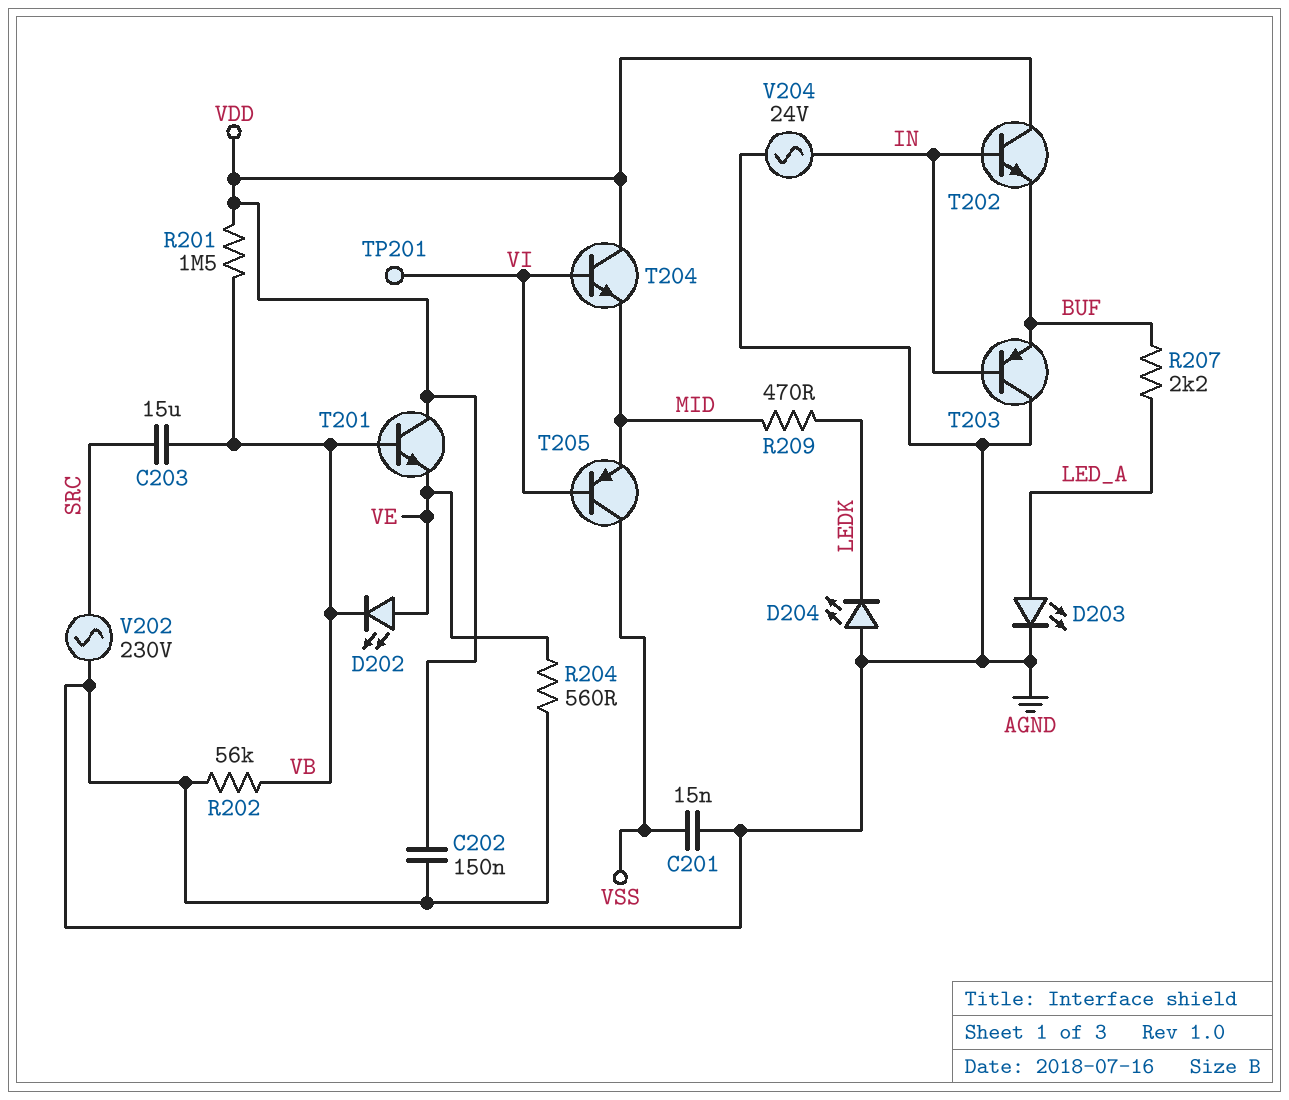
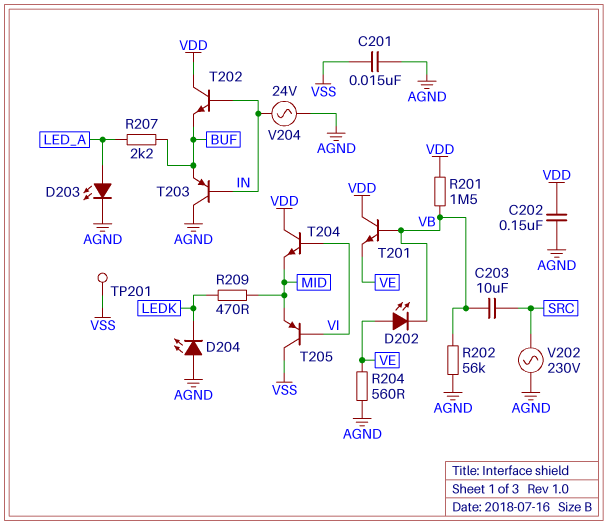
C203: 15uF (SRC, VB) -> 10uF (SRC, VB)
TP201: test point (VI) -> test point (VSS)

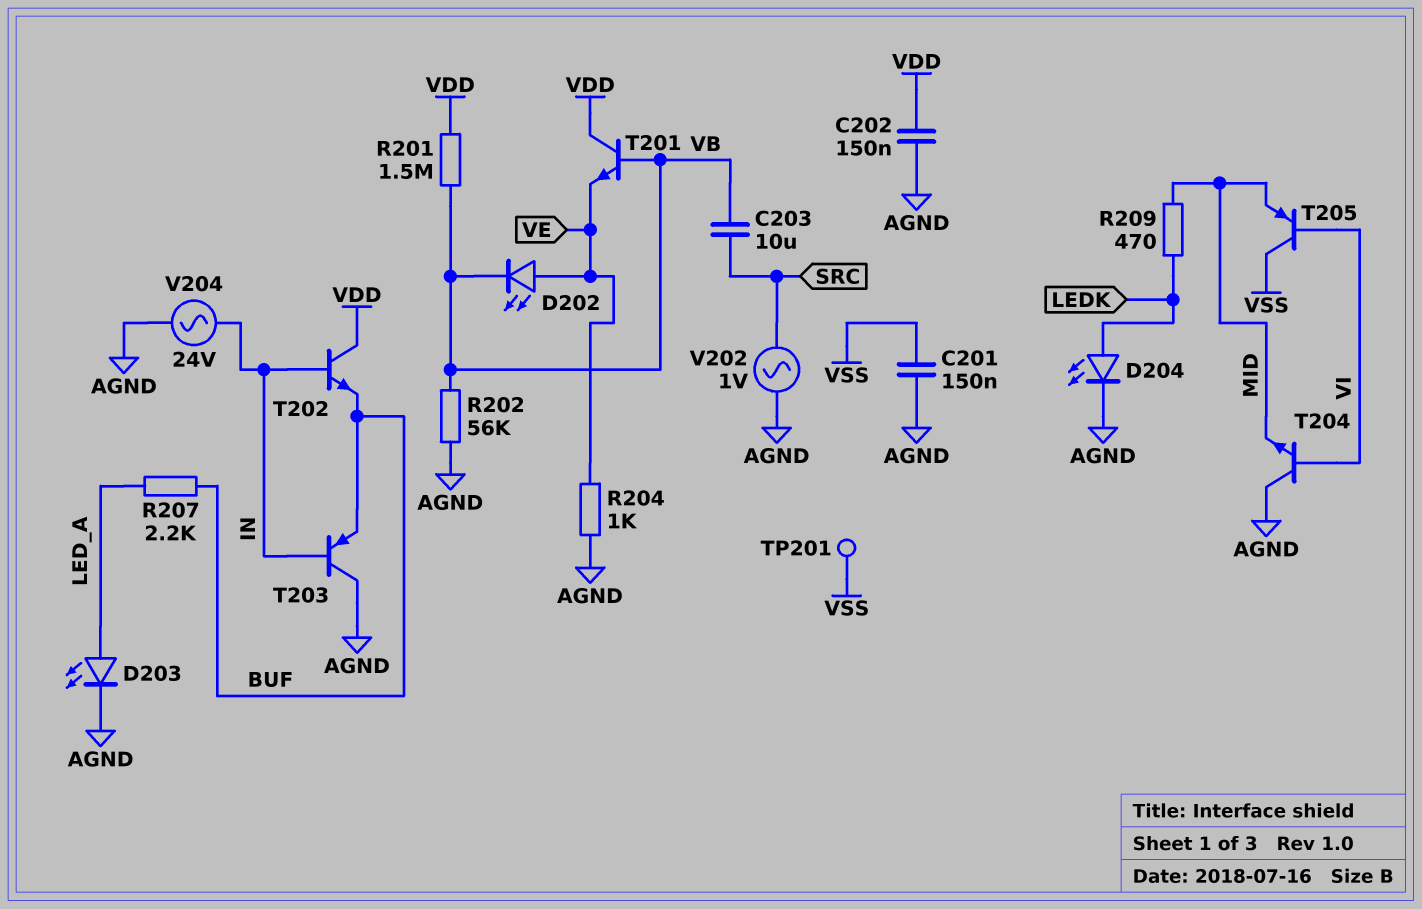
C201: 15nF (AGND, VSS) -> 150nF (AGND, VSS)
D204: LED (A AGND, K LEDK) -> LED (A LEDK, K AGND)
R204: 560 (AGND, VE) -> 1k (AGND, VE)
T204: NPN (B VI, C VDD, E MID) -> NPN (B VI, C AGND, E MID)
V202: AC 230V (AGND, SRC) -> AC 1V (AGND, SRC)

